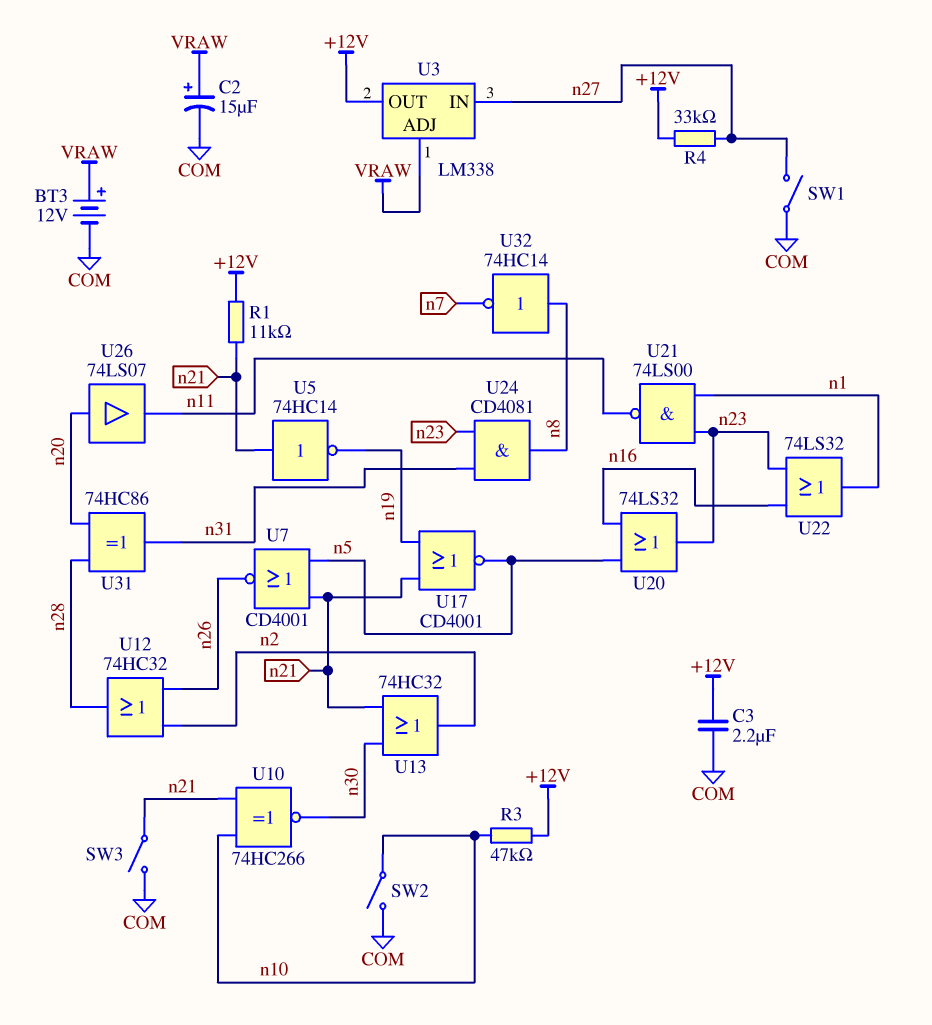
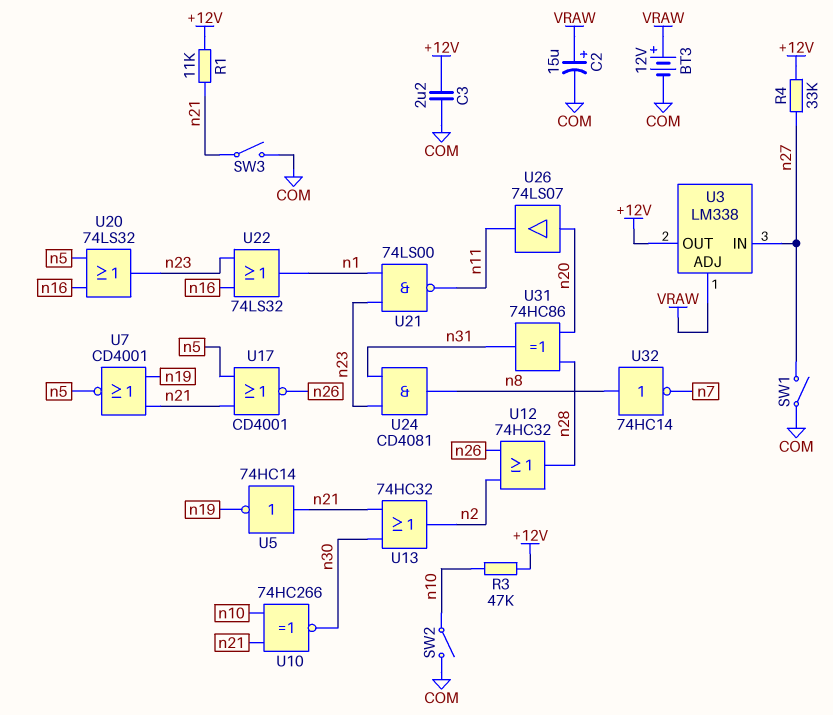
U7: NOR CD4001 (in n5, in n21, out n26) -> NOR CD4001 (in n19, in n21, out n5)
U17: NOR CD4001 (in n19, in n21, out n5) -> NOR CD4001 (in n5, in n21, out n26)

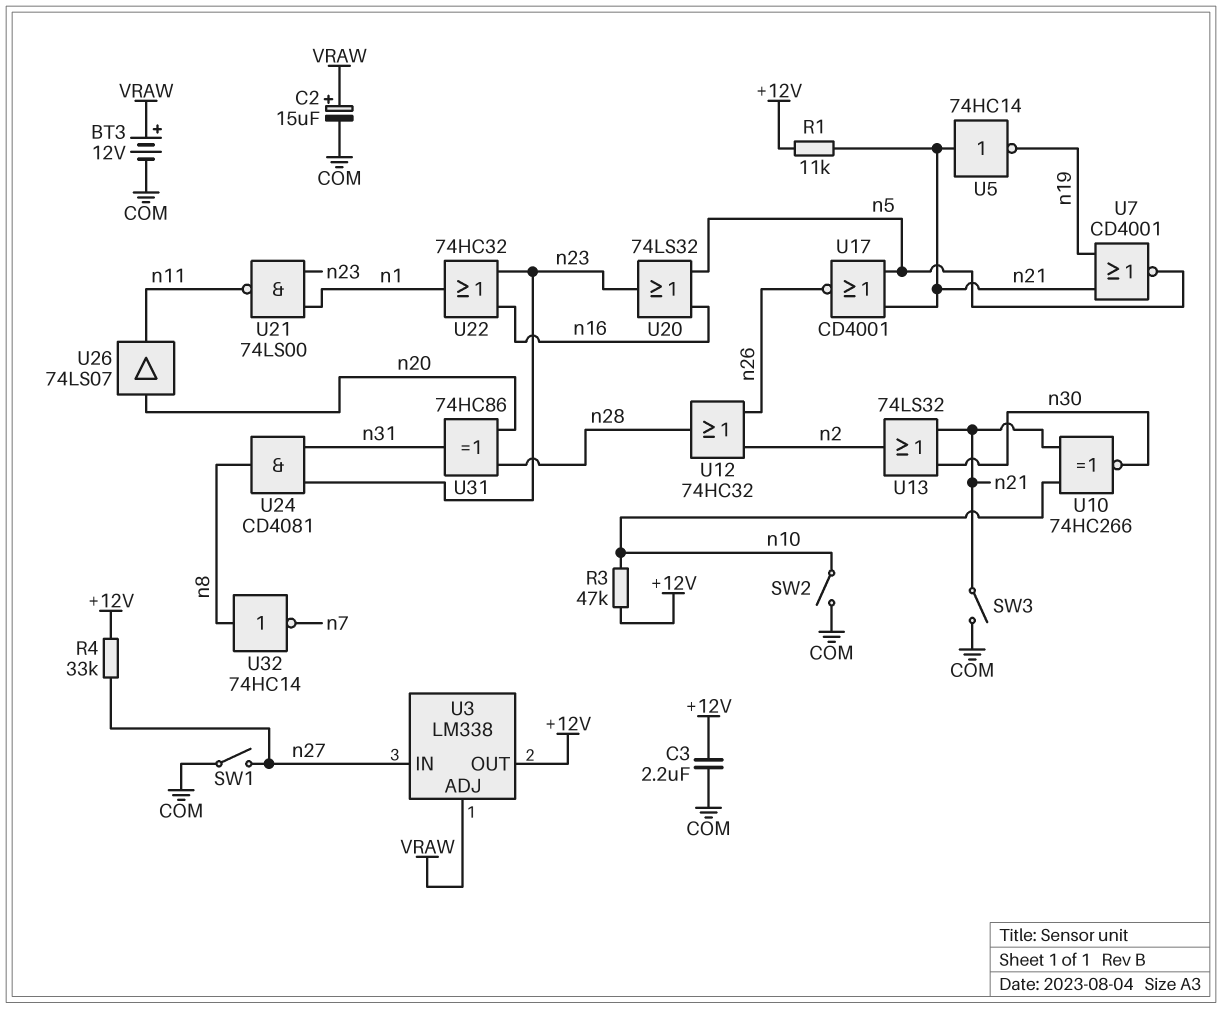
U13: OR 74HC32 (in n21, in n30, out n2) -> OR 74LS32 (in n21, in n30, out n2)
U22: OR 74LS32 (in n16, in n23, out n1) -> OR 74HC32 (in n16, in n23, out n1)

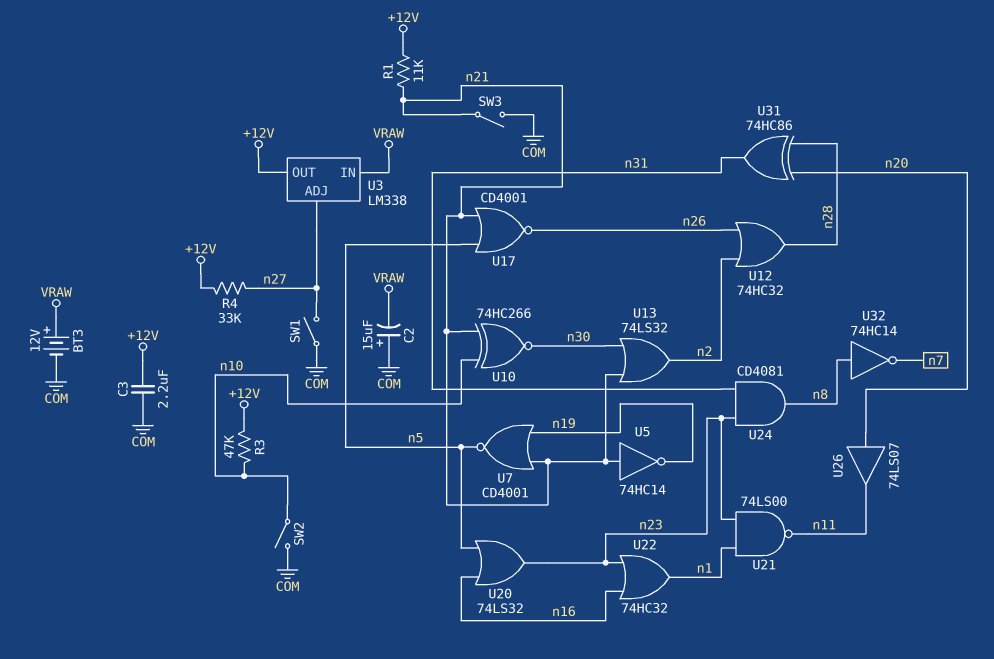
C2: 15uF (plus VRAW, minus COM) -> 15uF (plus COM, minus VRAW)
U3 pin ADJ: VRAW -> n27
U3 pin IN: n27 -> VRAW

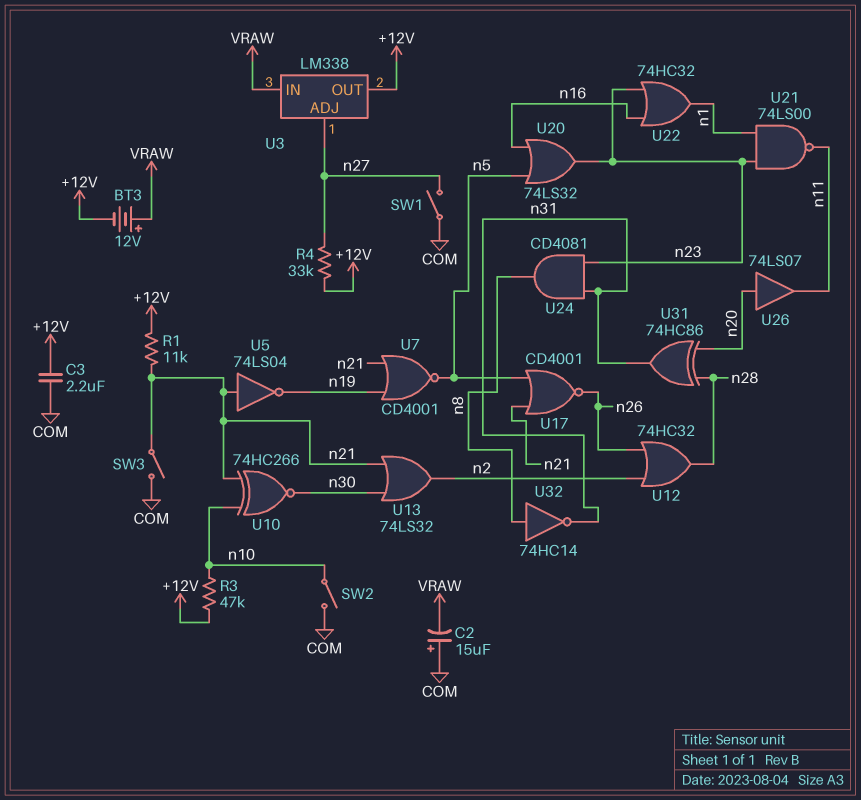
BT3: 12V (plus VRAW, minus COM) -> 12V (plus VRAW, minus +12V)
U5: NOT 74HC14 (in n21, out n19) -> NOT 74LS04 (in n21, out n19)
U32: NOT 74HC14 (in n8, out n7) -> NOT 74HC14 (in n8, out n31)

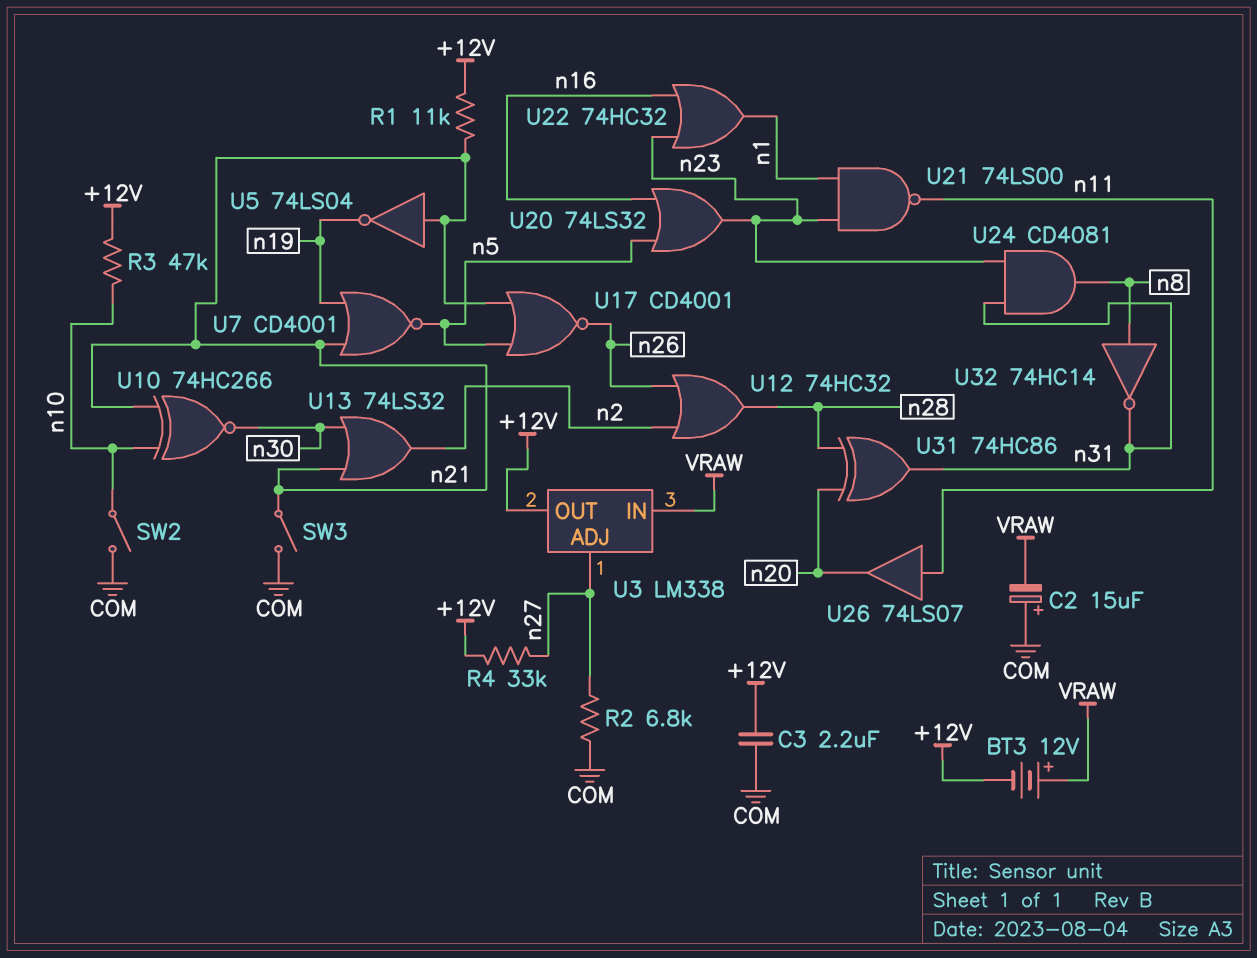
R2: none -> 6.8k (COM, n27)
SW1: switch (COM, n27) -> none
U26: buffer 74LS07 (in n20, out n11) -> buffer 74LS07 (in n11, out n20)

